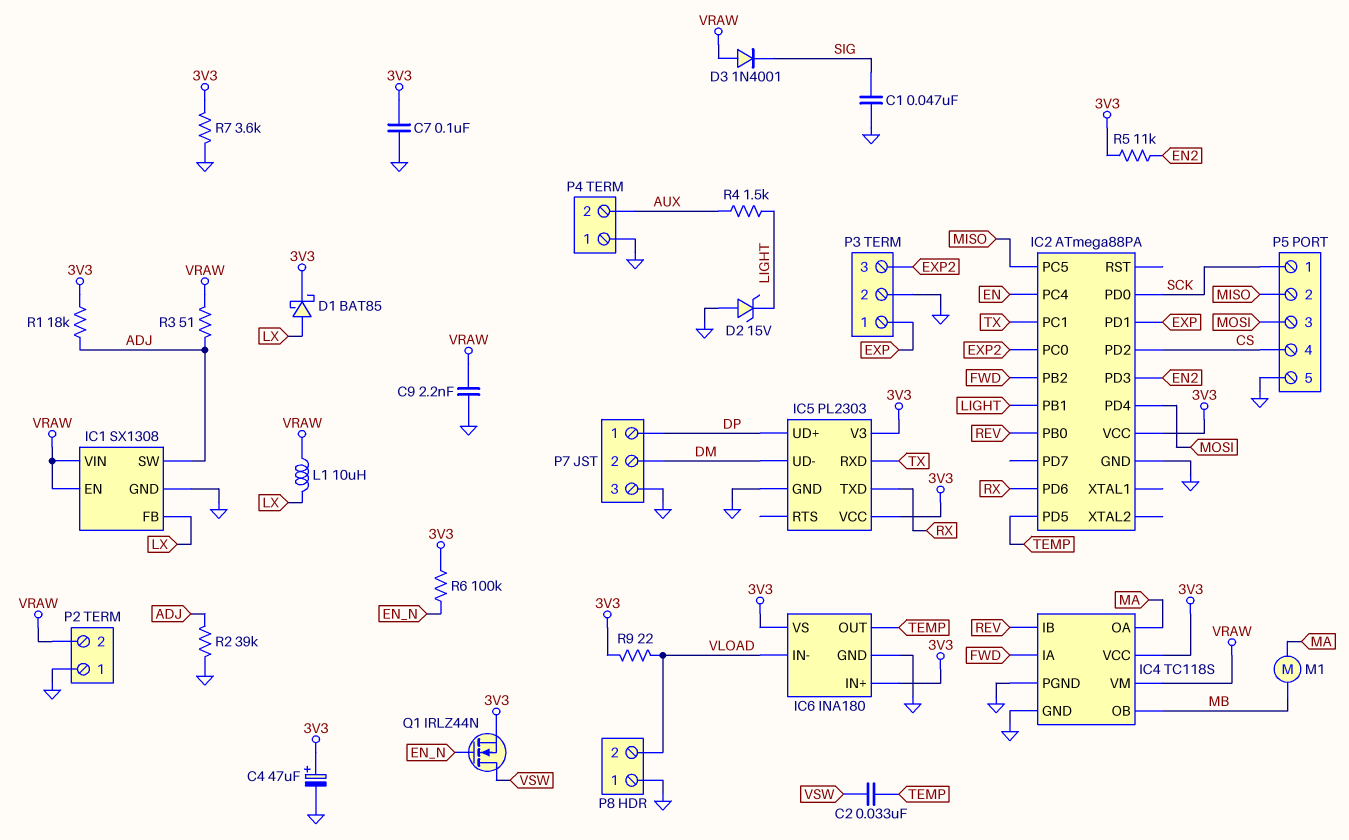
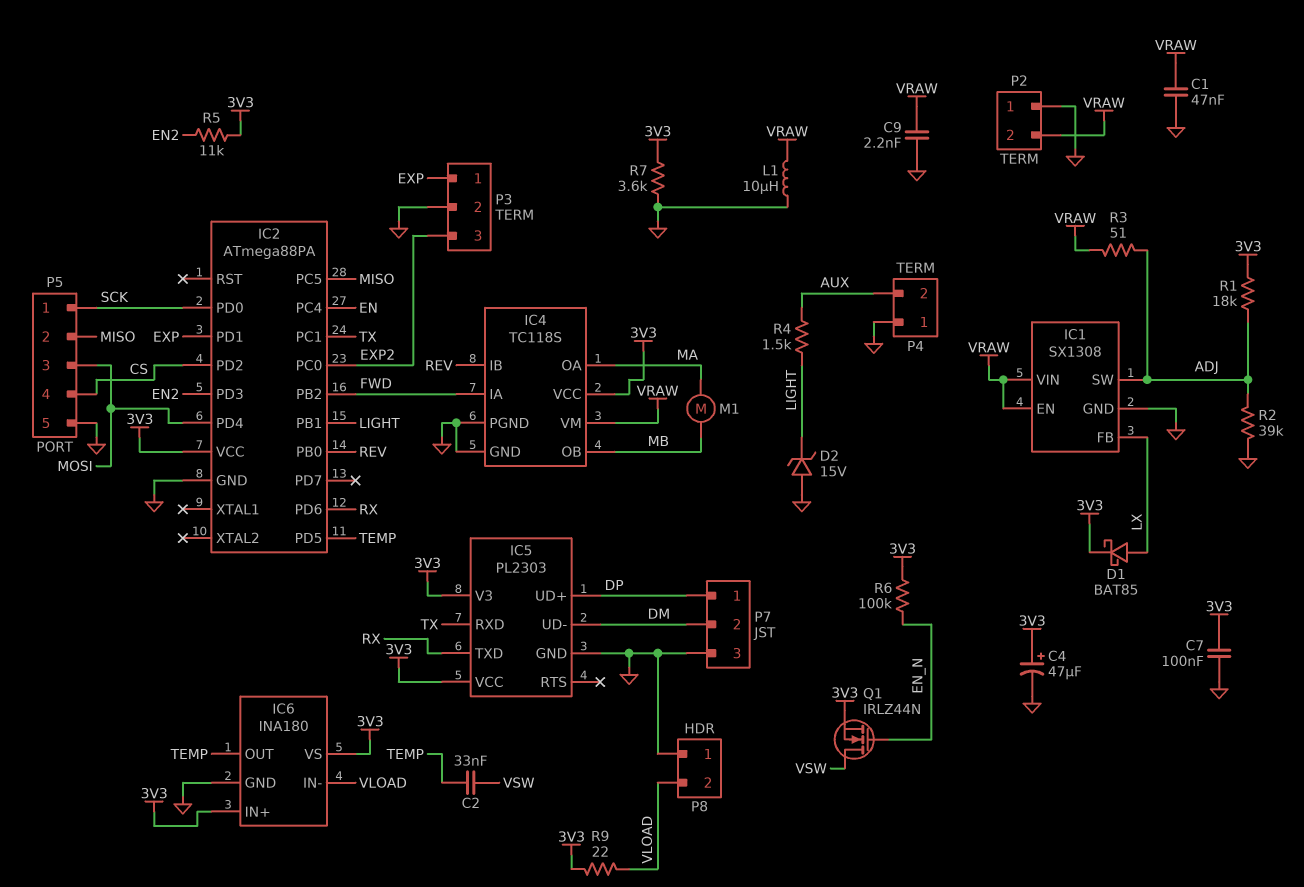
C1: 47nF (GND, SIG) -> 47nF (GND, VRAW)
D3: diode 1N4001 (A VRAW, K SIG) -> none
L1: 10uH (LX, VRAW) -> 10uH (GND, VRAW)

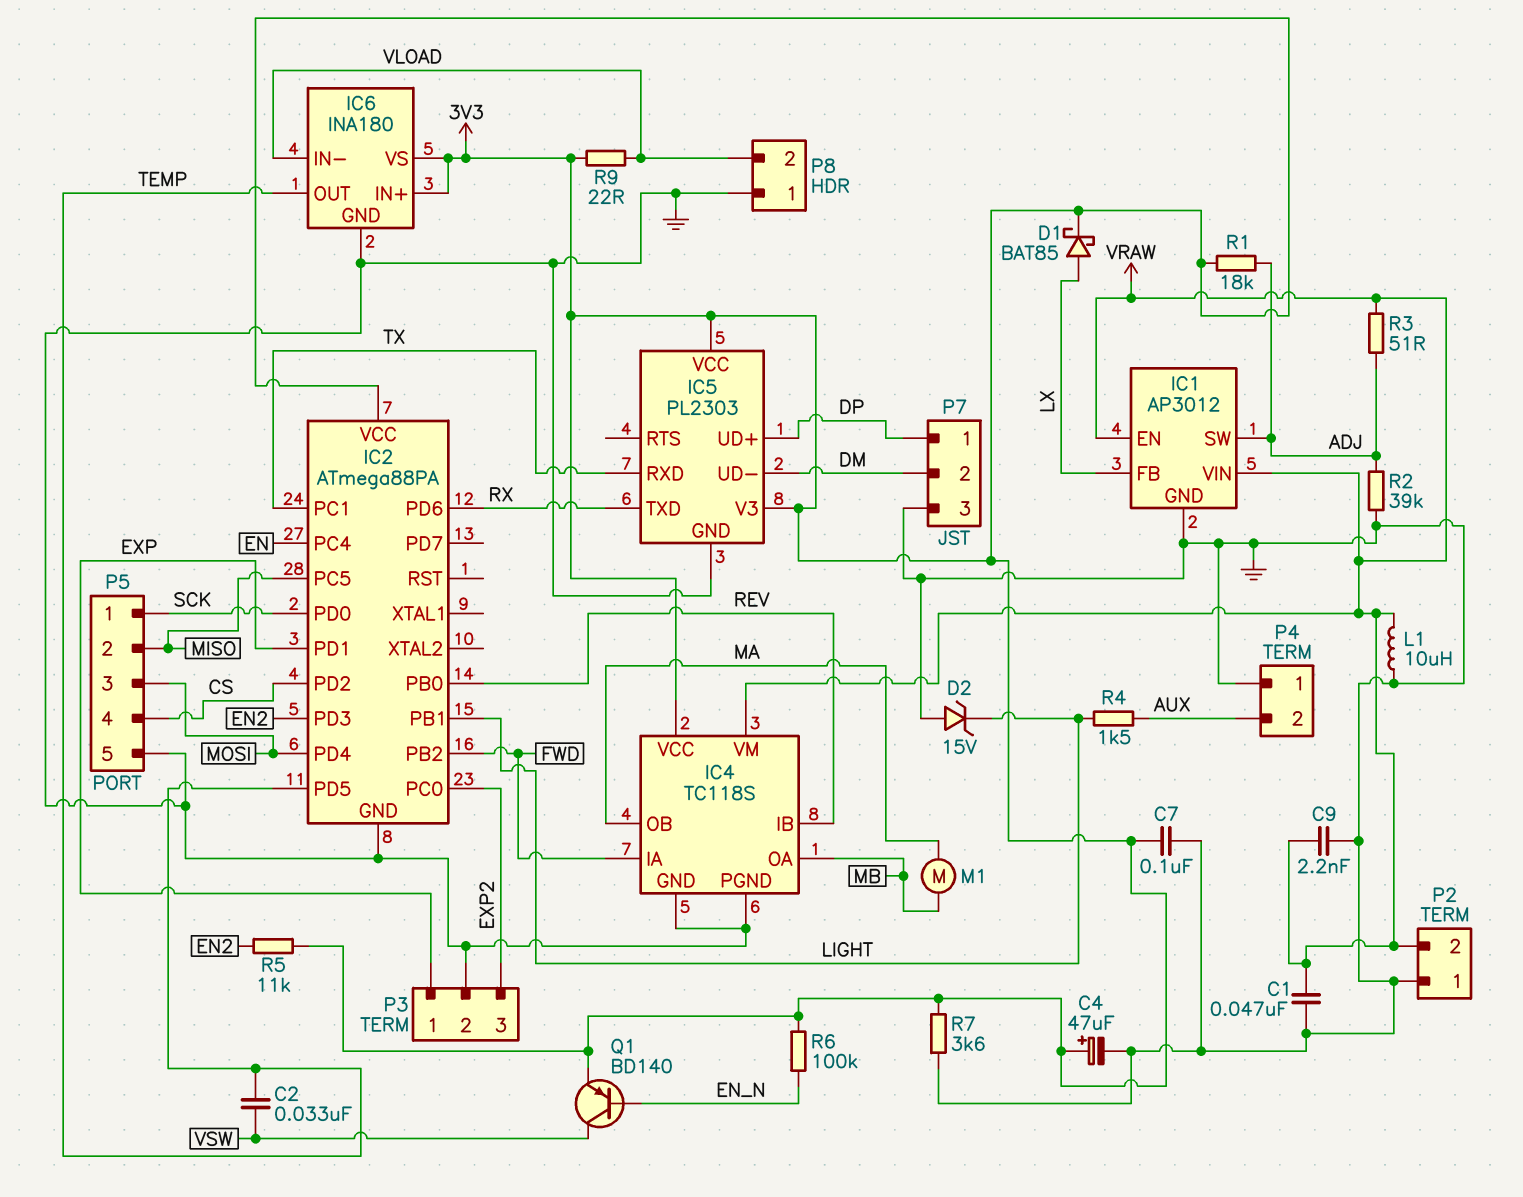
IC1: SX1308 -> AP3012
IC4 pin OA: MA -> MB
IC4 pin OB: MB -> MA
Q1: NMOS IRLZ44N (G EN_N, D VSW, S 3V3) -> PNP BD140 (B EN_N, C VSW, E 3V3)

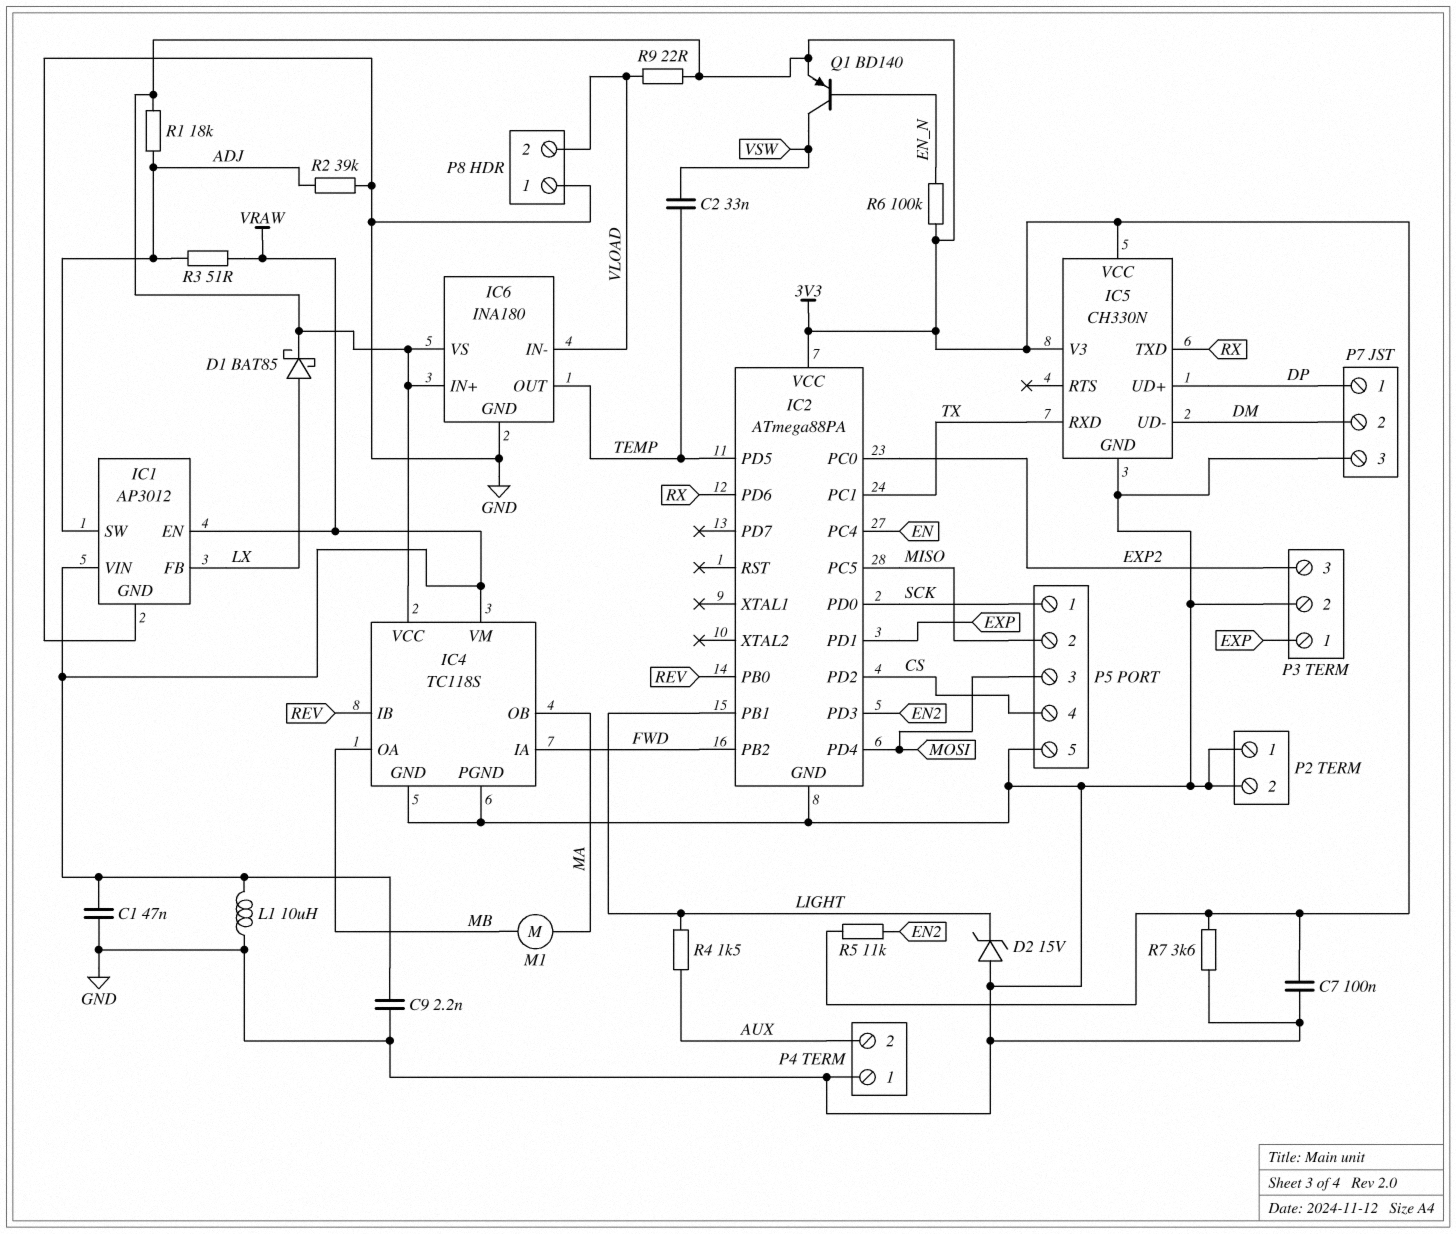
C4: 47uF (plus 3V3, minus GND) -> none
IC5: PL2303 -> CH330N
P2 pin 2: VRAW -> GND

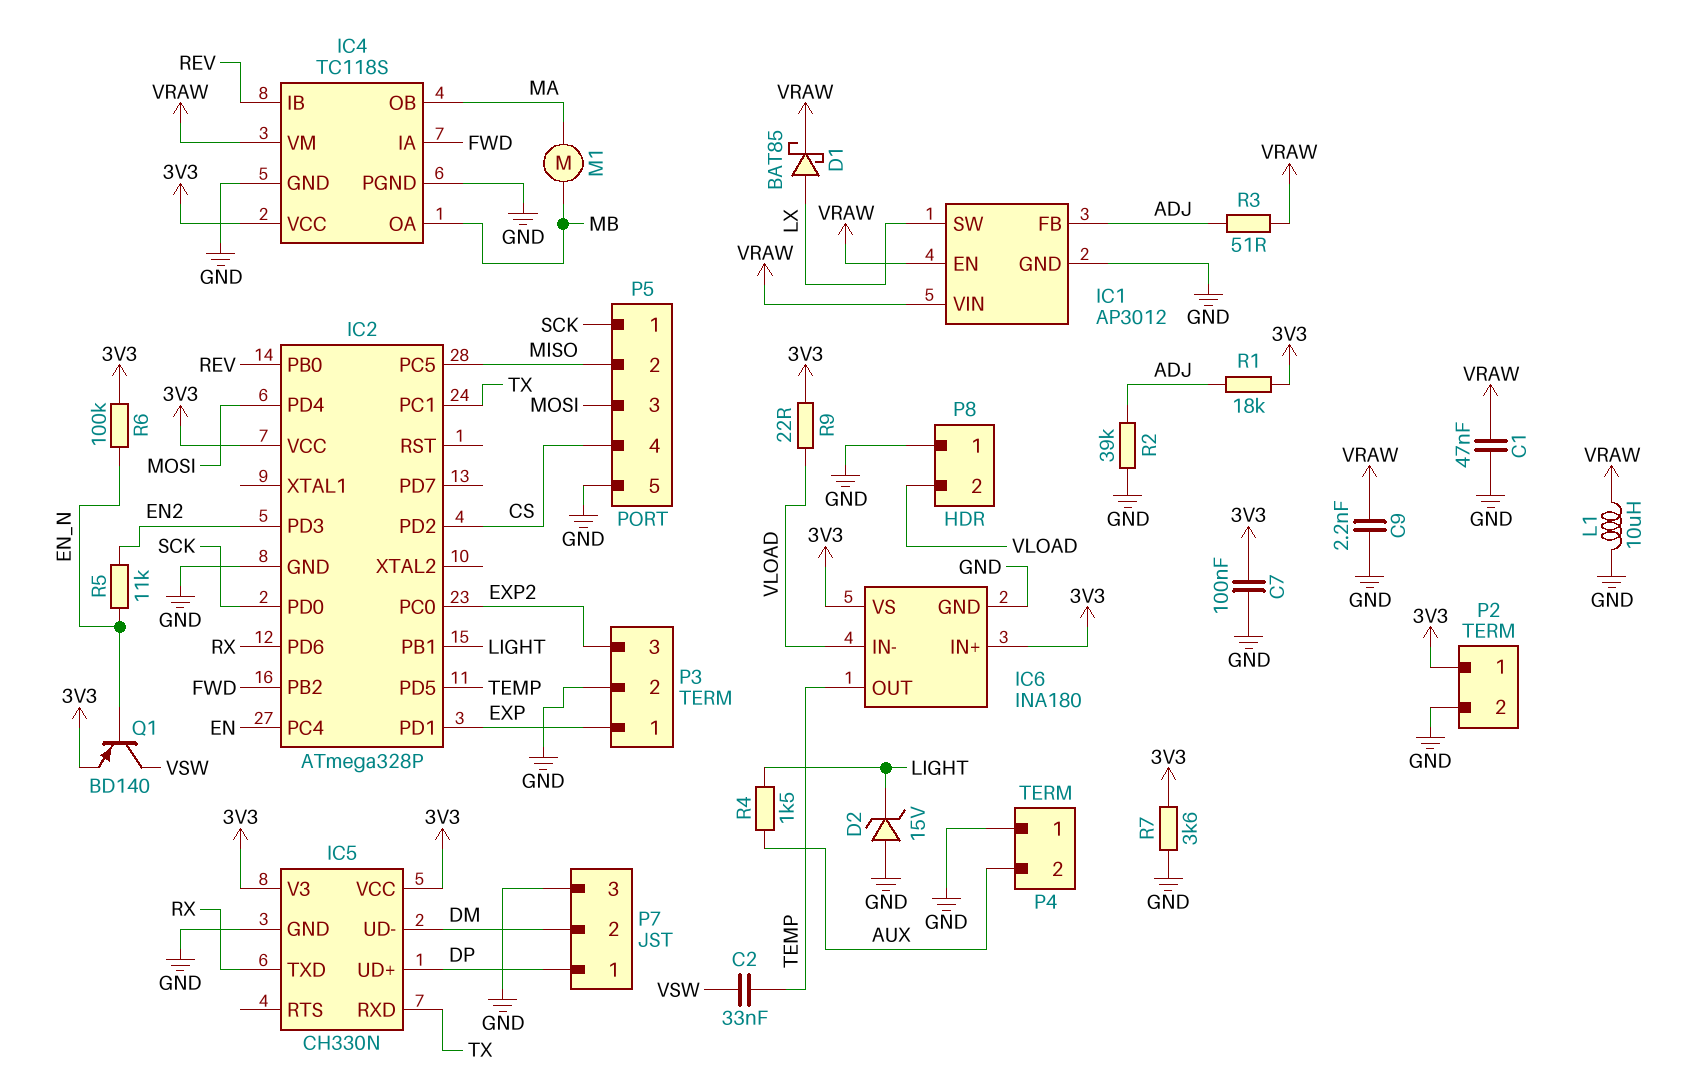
D1: schottky BAT85 (A LX, K 3V3) -> schottky BAT85 (A LX, K VRAW)
IC1 pin FB: LX -> ADJ
IC1 pin SW: ADJ -> LX
IC2: ATmega88PA -> ATmega328P
P2 pin 1: GND -> 3V3
R5: 11k (3V3, EN2) -> 11k (EN2, EN_N)

